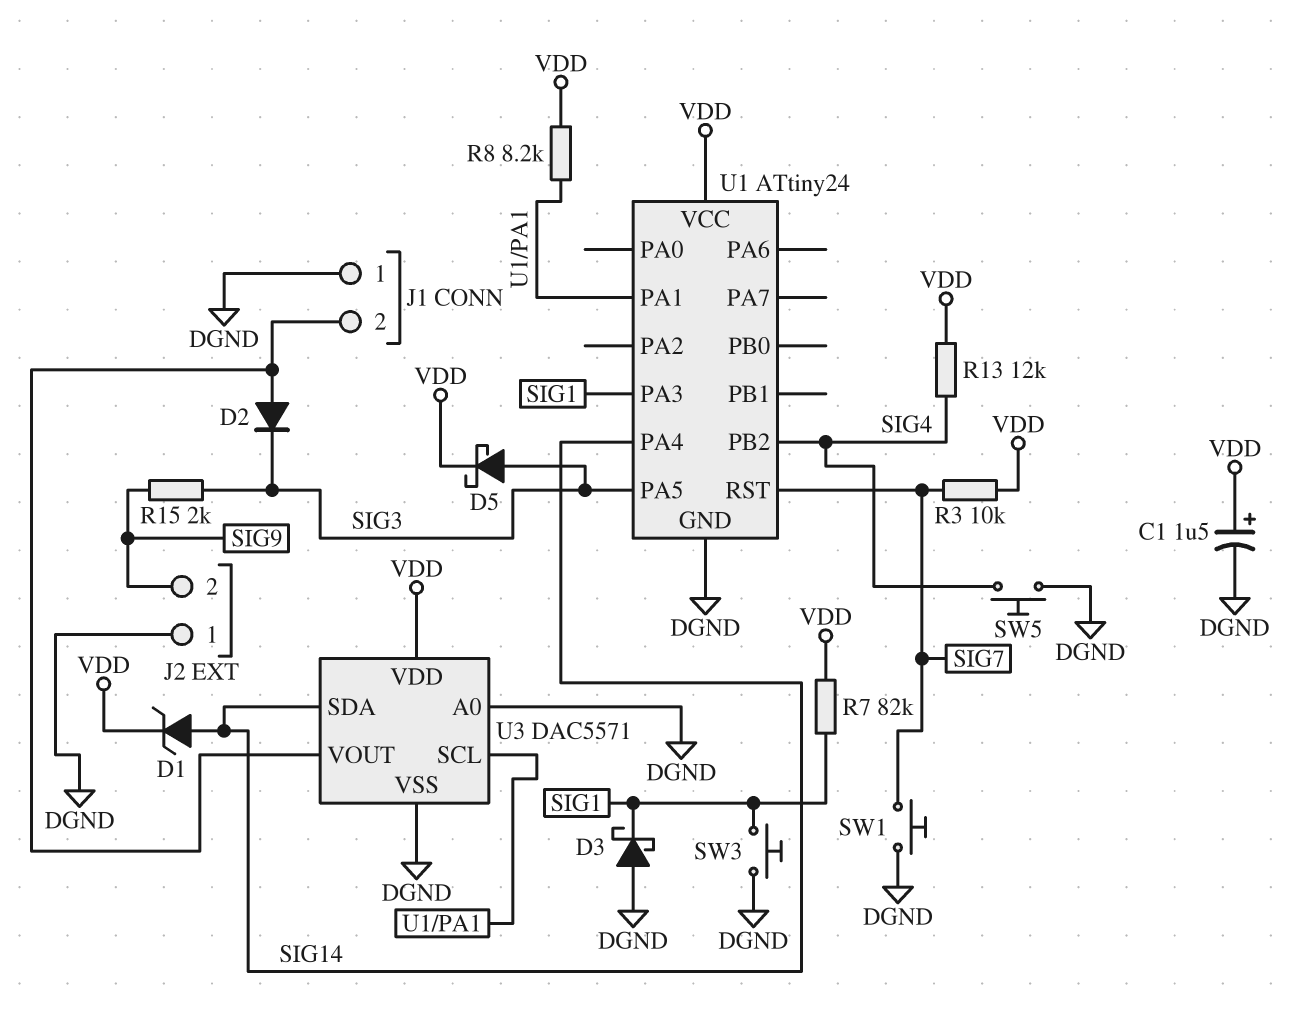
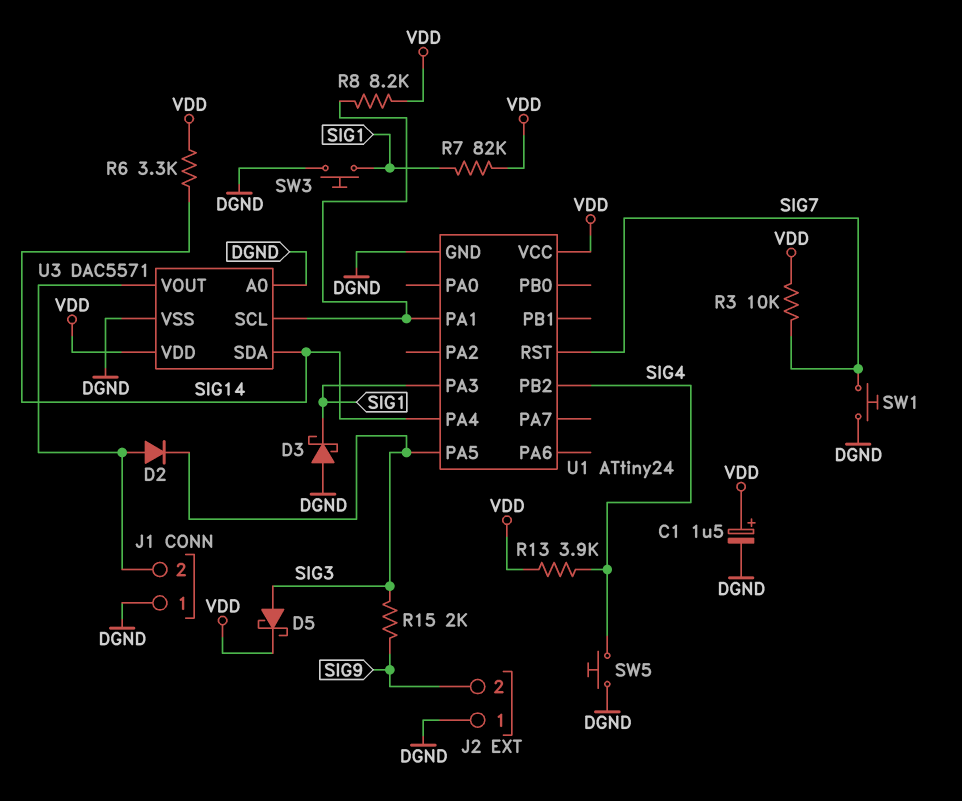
D1: zener (A SIG14, K VDD) -> none
R6: none -> 3.3k (SIG14, VDD)
R13: 12k (SIG4, VDD) -> 3.9k (SIG4, VDD)

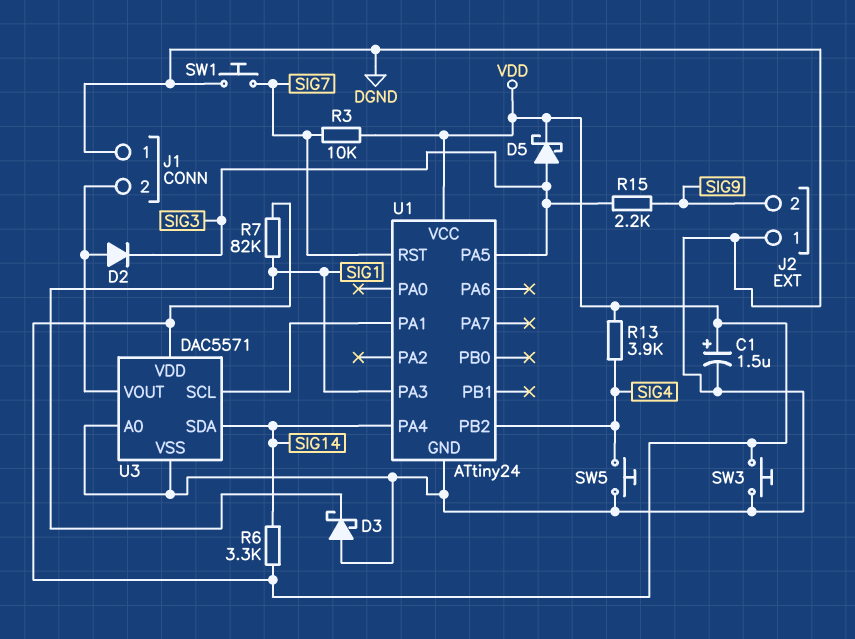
R8: 8.2k (U1/PA1, VDD) -> none
R15: 2k (SIG3, SIG9) -> 2.2k (SIG3, SIG9)
SW3: button (DGND, SIG1) -> button (DGND, VDD)

